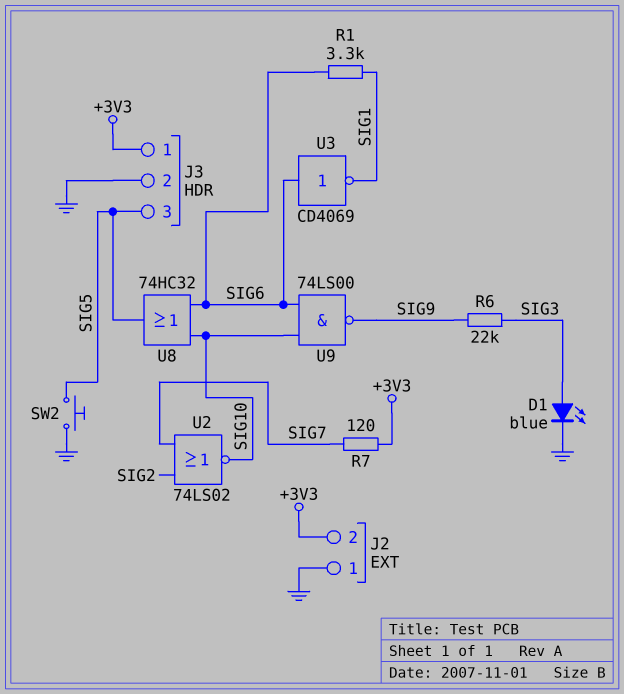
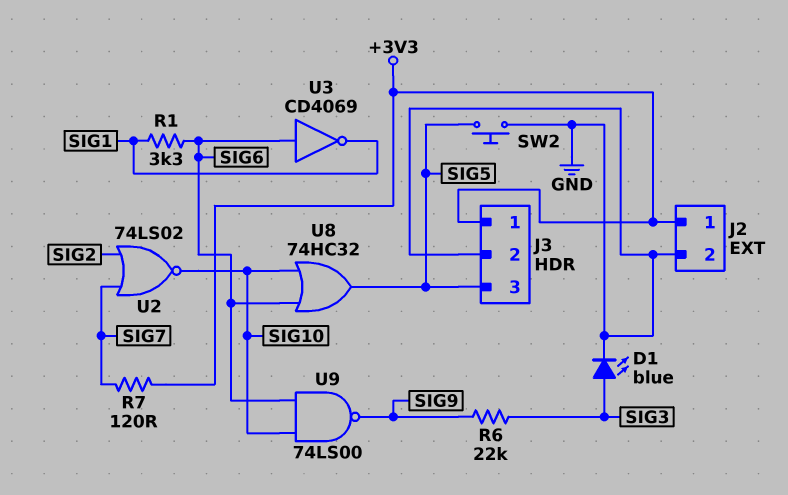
J2 pin 1: GND -> +3V3
J2 pin 2: +3V3 -> GND

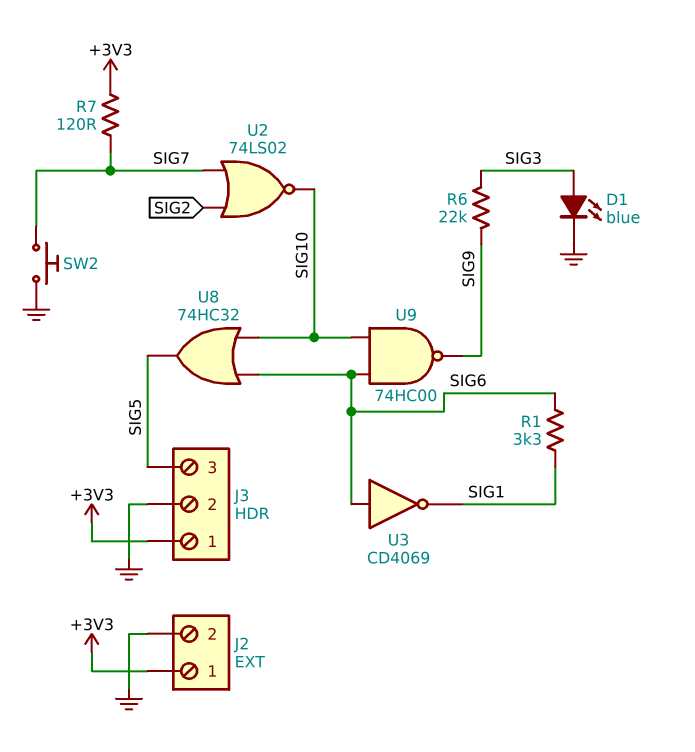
SW2: button (GND, SIG5) -> button (GND, SIG7)
U9: NAND 74LS00 (in SIG6, in SIG10, out SIG9) -> NAND 74HC00 (in SIG6, in SIG10, out SIG9)

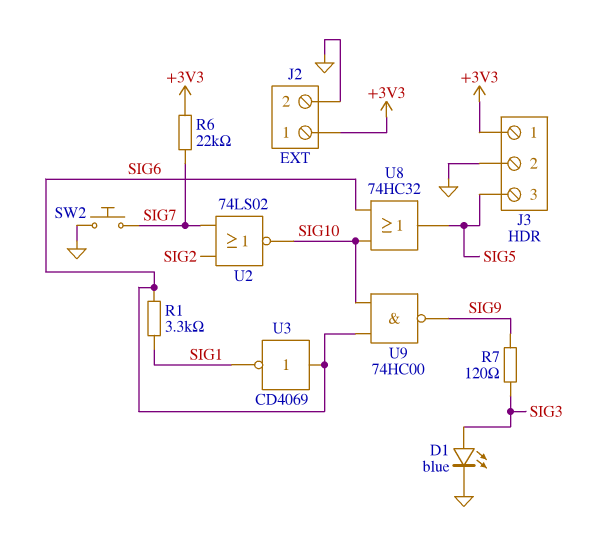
R6: 22k (SIG3, SIG9) -> 22k (+3V3, SIG7)
R7: 120 (+3V3, SIG7) -> 120 (SIG3, SIG9)

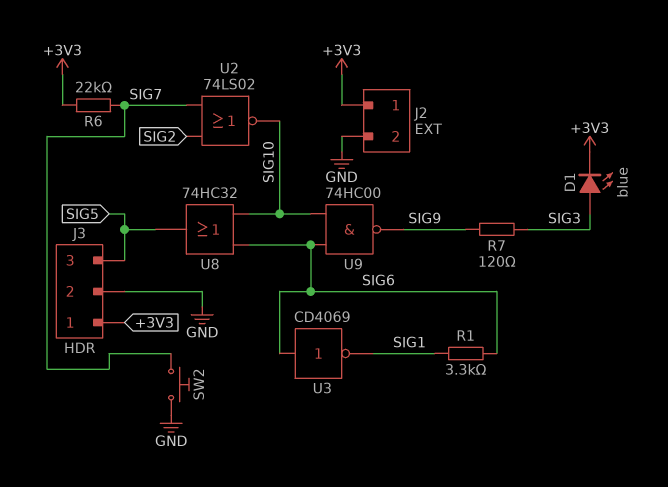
D1: LED blue (A SIG3, K GND) -> LED blue (A SIG3, K +3V3)

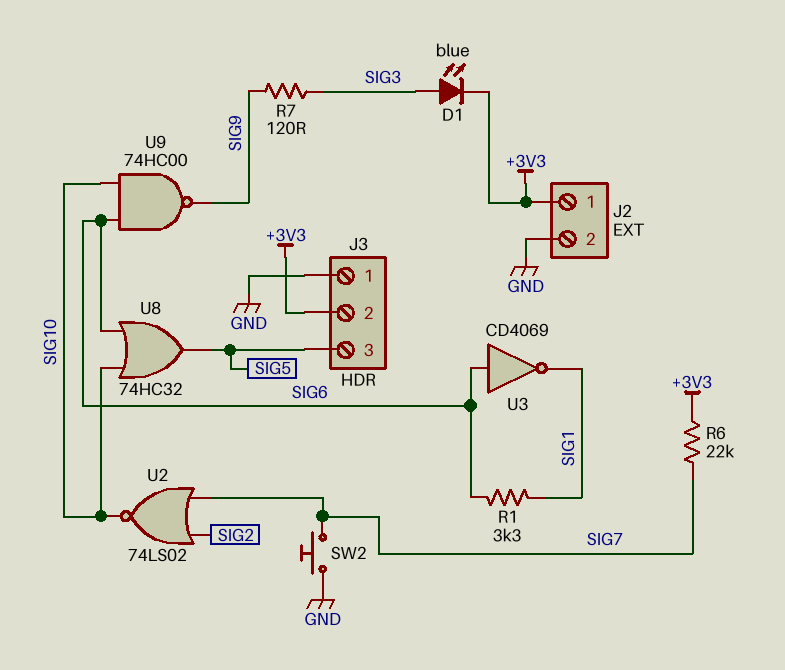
J3 pin 1: +3V3 -> GND
J3 pin 2: GND -> +3V3

